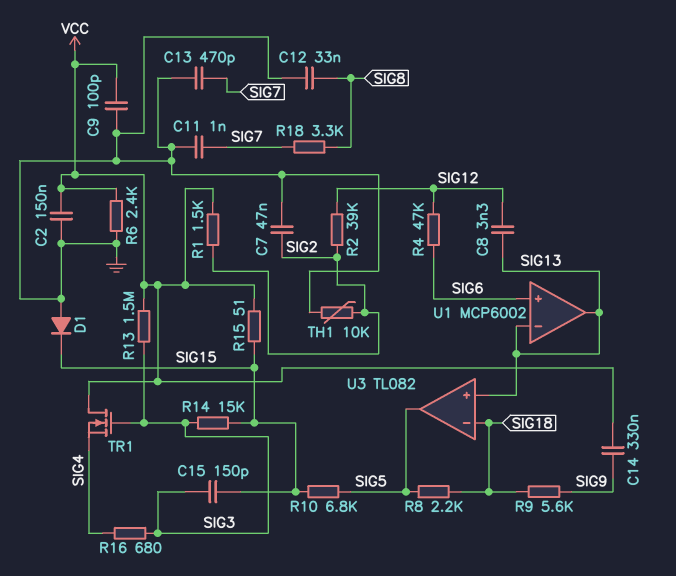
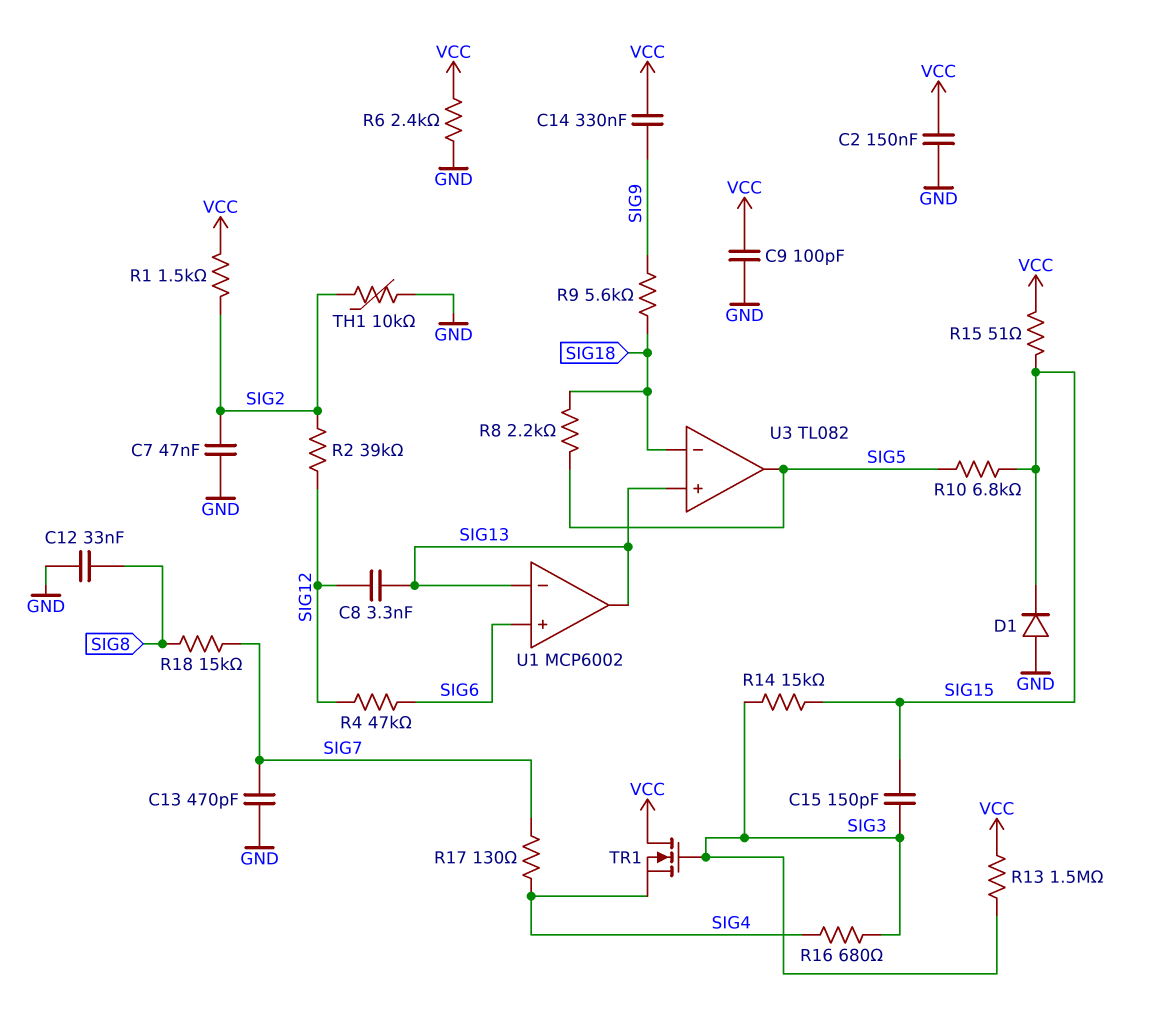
C11: 1nF (GND, SIG7) -> none
R17: none -> 130 (SIG4, SIG7)
R18: 3.3k (SIG7, SIG8) -> 15k (SIG7, SIG8)

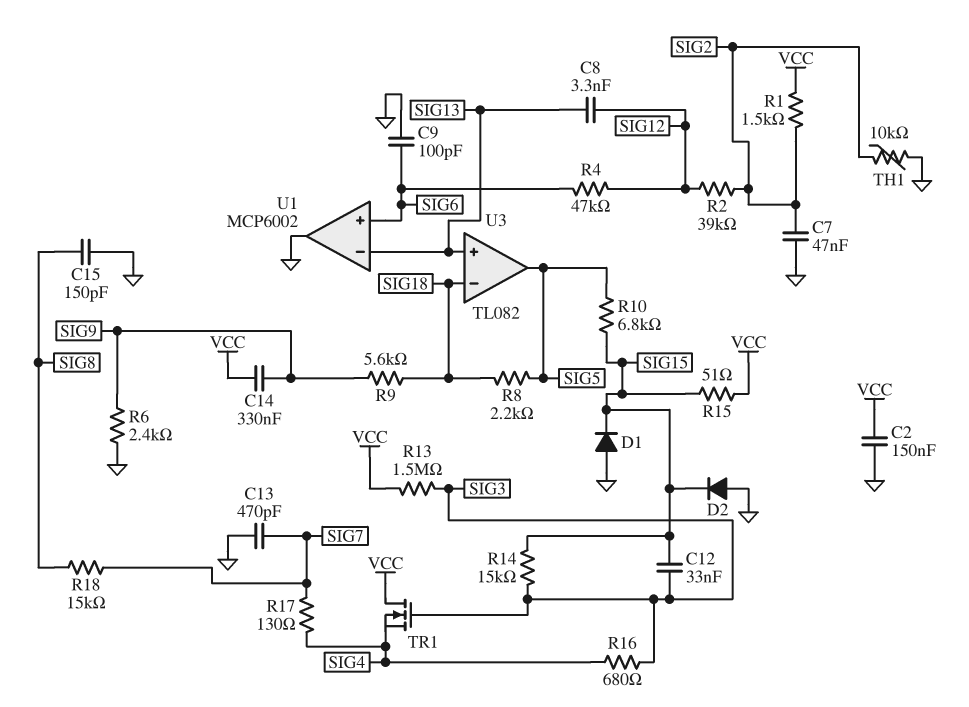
C9: 100pF (GND, VCC) -> 100pF (GND, SIG6)
C12: 33nF (GND, SIG8) -> 33nF (SIG3, SIG15)
C15: 150pF (SIG3, SIG15) -> 150pF (GND, SIG8)
D2: none -> diode (A GND, K SIG15)
R6: 2.4k (GND, VCC) -> 2.4k (GND, SIG9)
U1 pin out: SIG13 -> GND

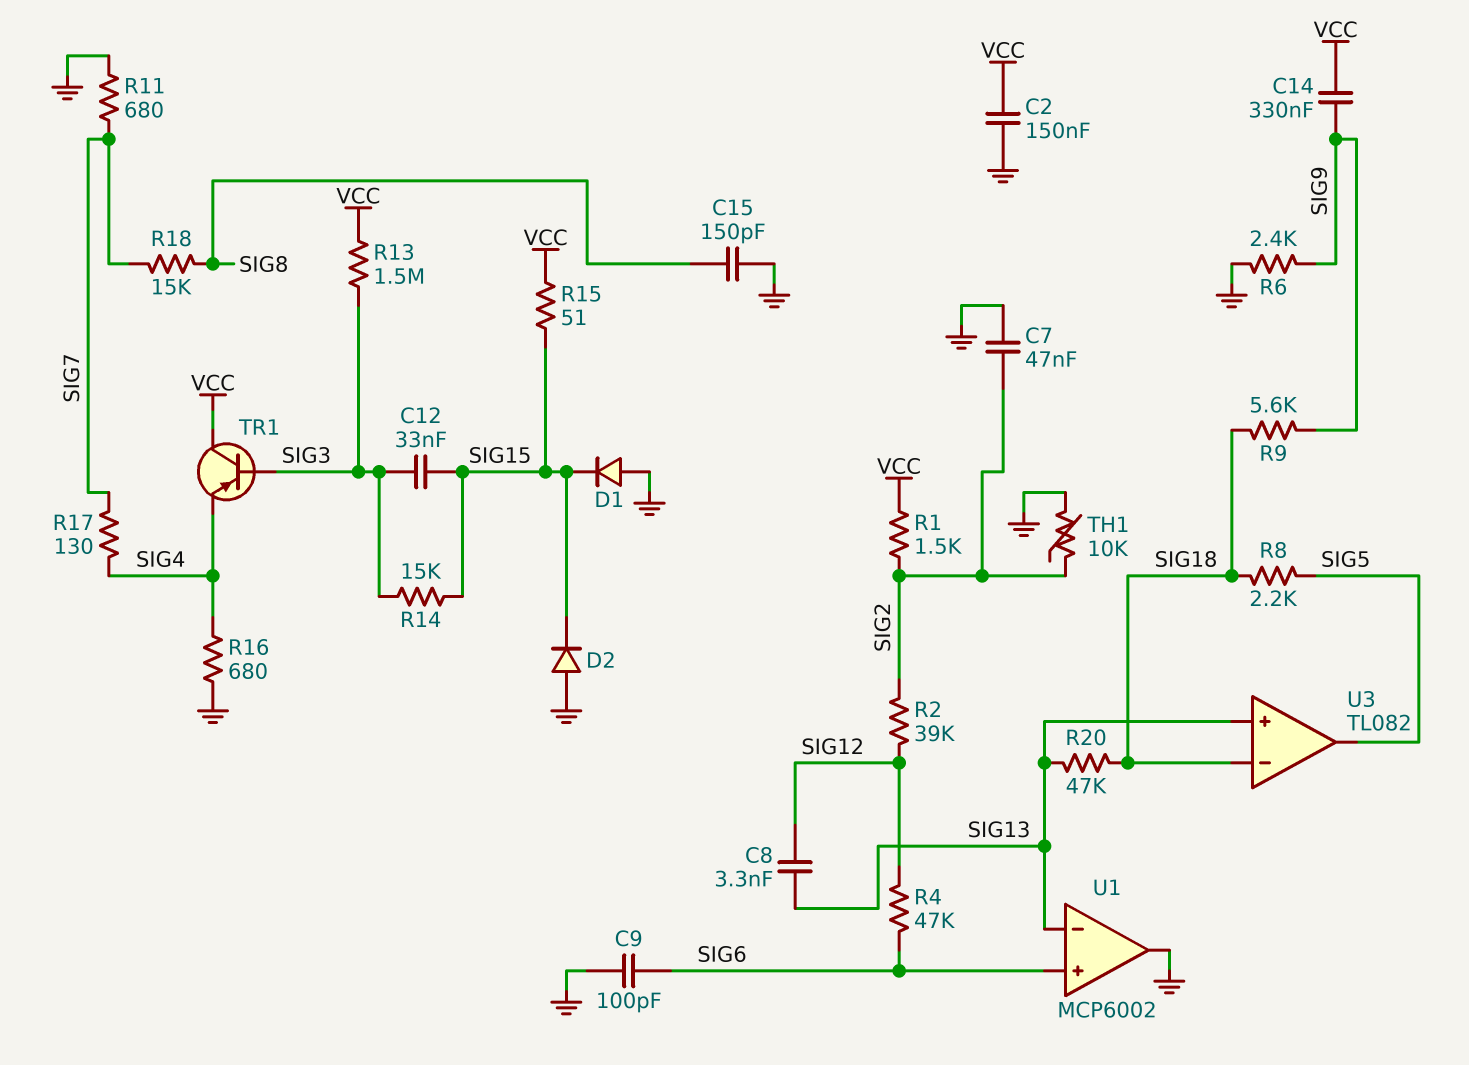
C13: 470pF (GND, SIG7) -> none
R10: 6.8k (SIG5, SIG15) -> none
R11: none -> 680 (GND, SIG7)
R16: 680 (SIG3, SIG4) -> 680 (GND, SIG4)
R20: none -> 47k (SIG13, SIG18)
TR1: NMOS (G SIG3, D VCC, S SIG4) -> PNP (B SIG3, C VCC, E SIG4)

